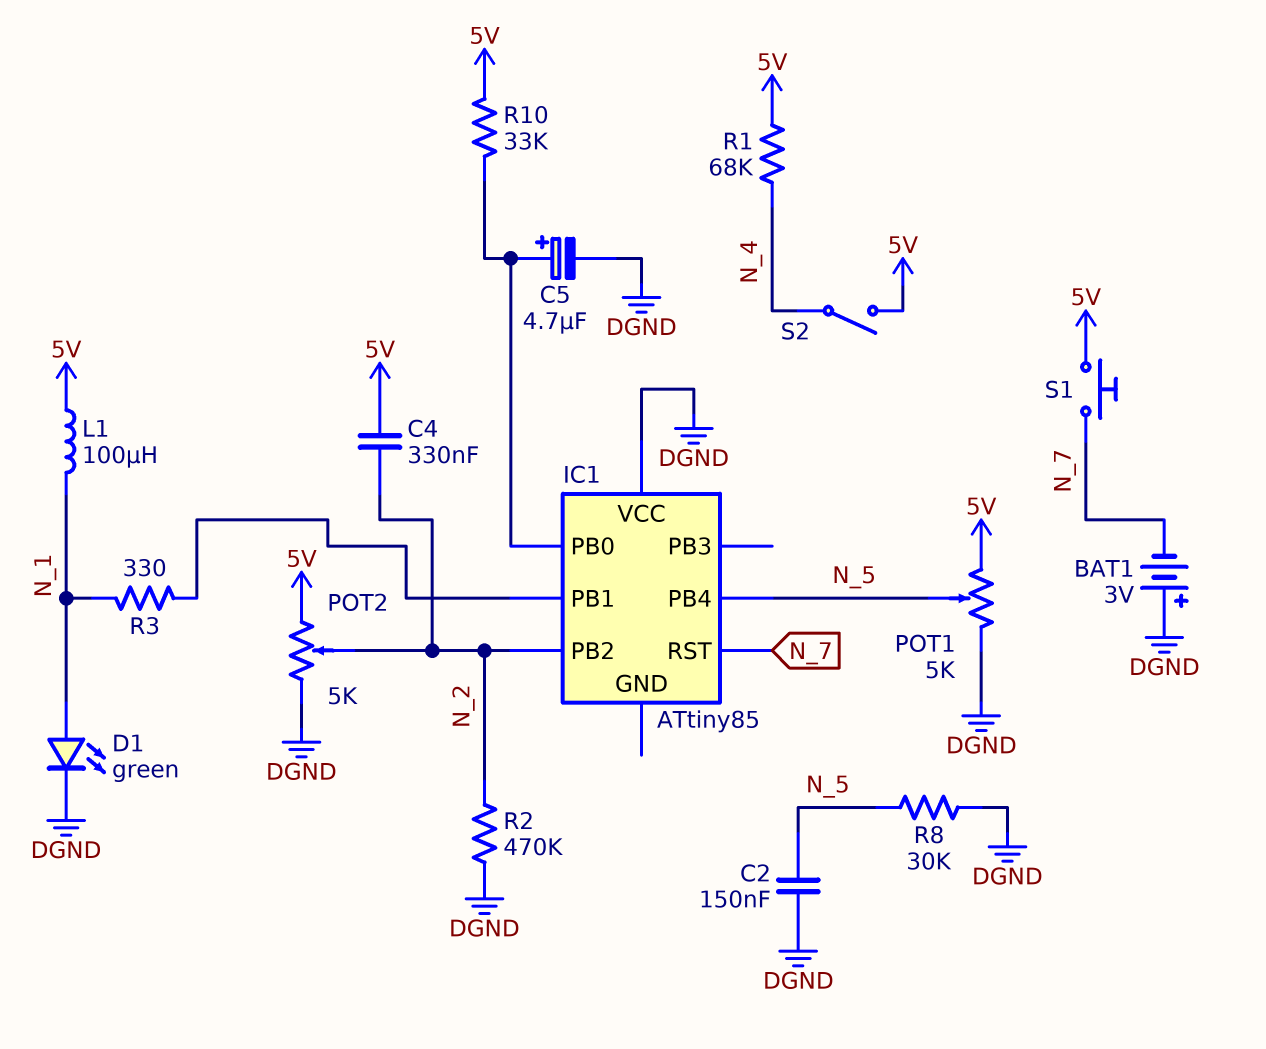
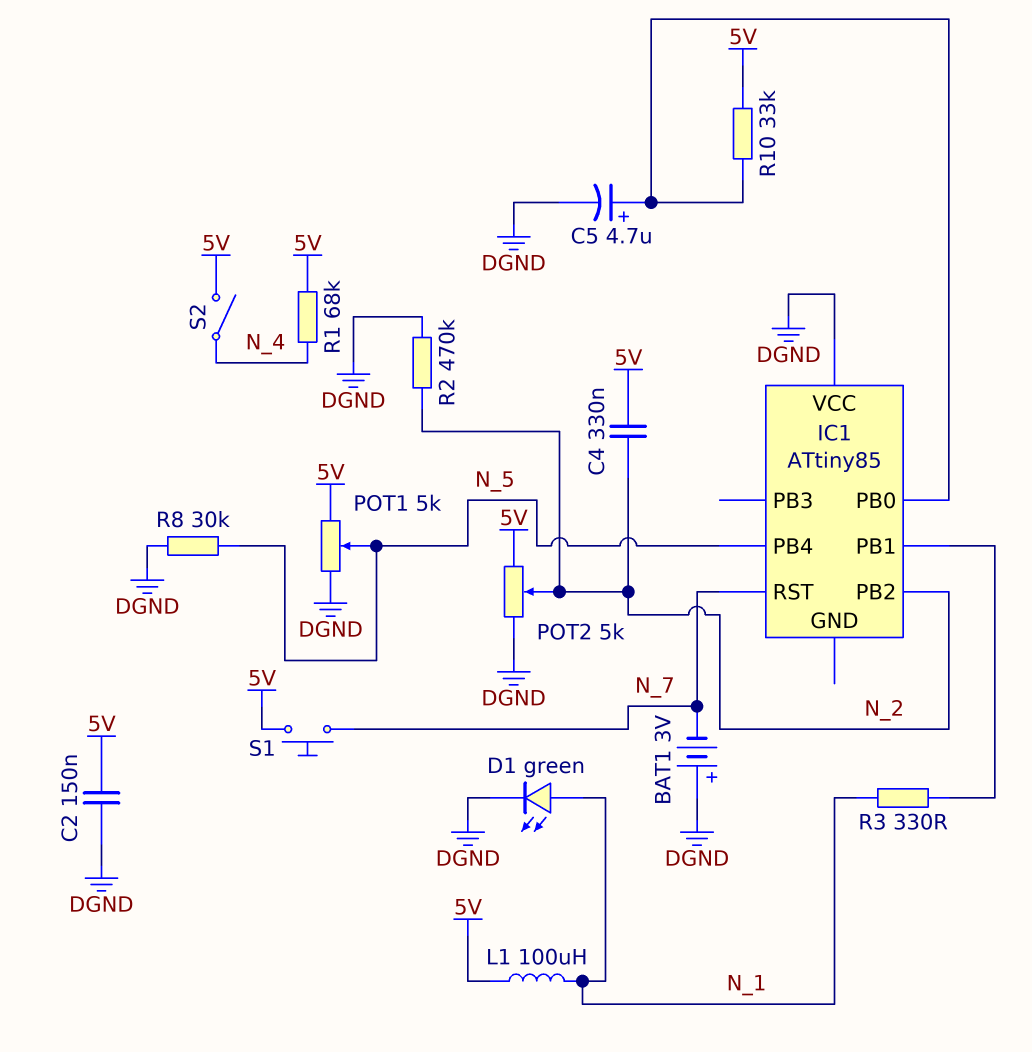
C2: 150nF (DGND, N_5) -> 150nF (5V, DGND)

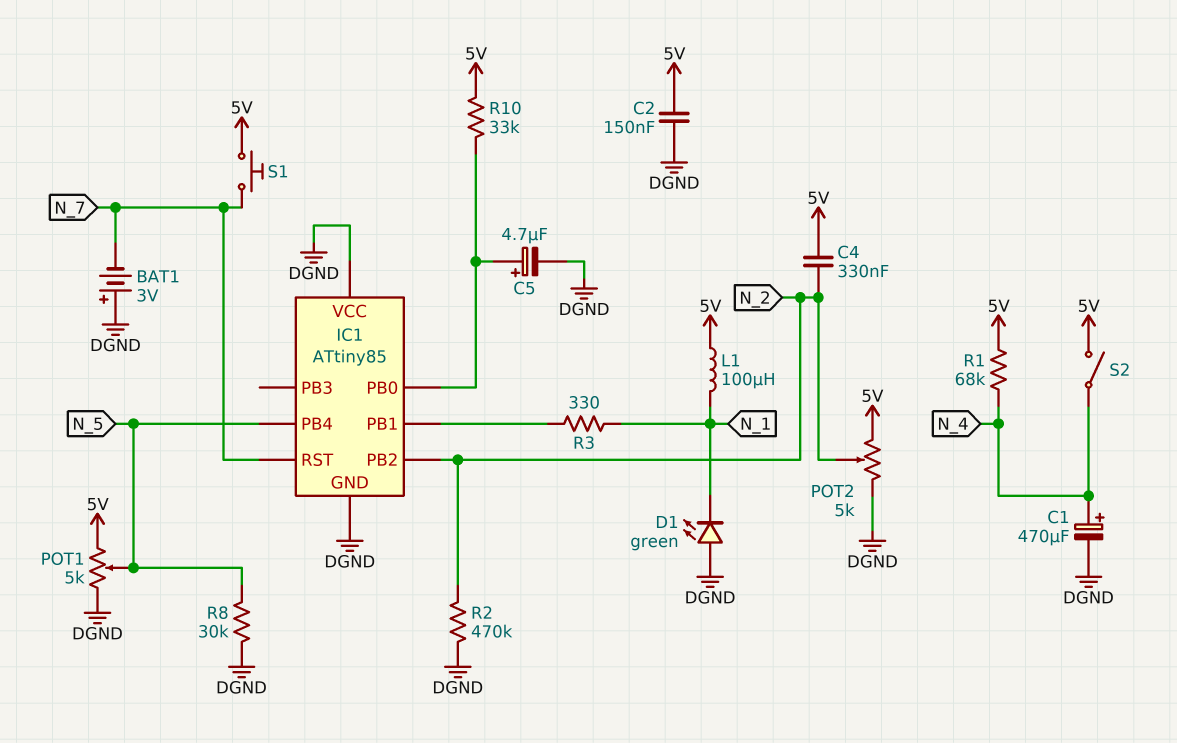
C1: none -> 470uF (plus N_4, minus DGND)
D1: LED green (A N_1, K DGND) -> LED green (A DGND, K N_1)
IC1 pin GND: none -> DGND

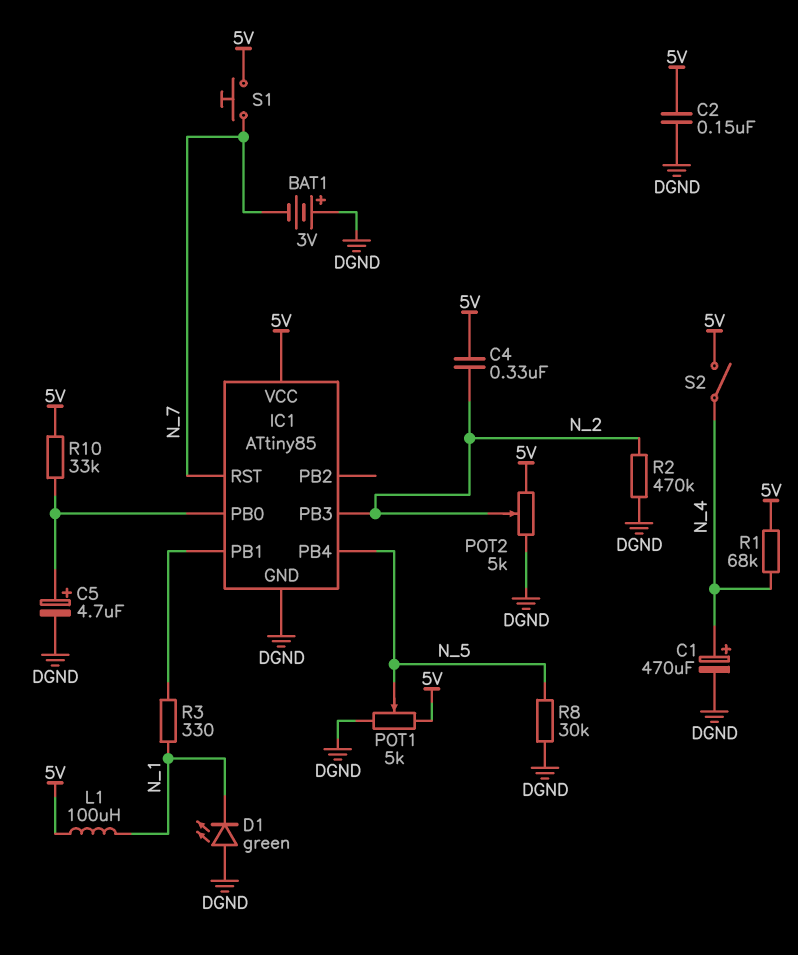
IC1 pin PB2: N_2 -> none
IC1 pin PB3: none -> N_2
IC1 pin VCC: DGND -> 5V

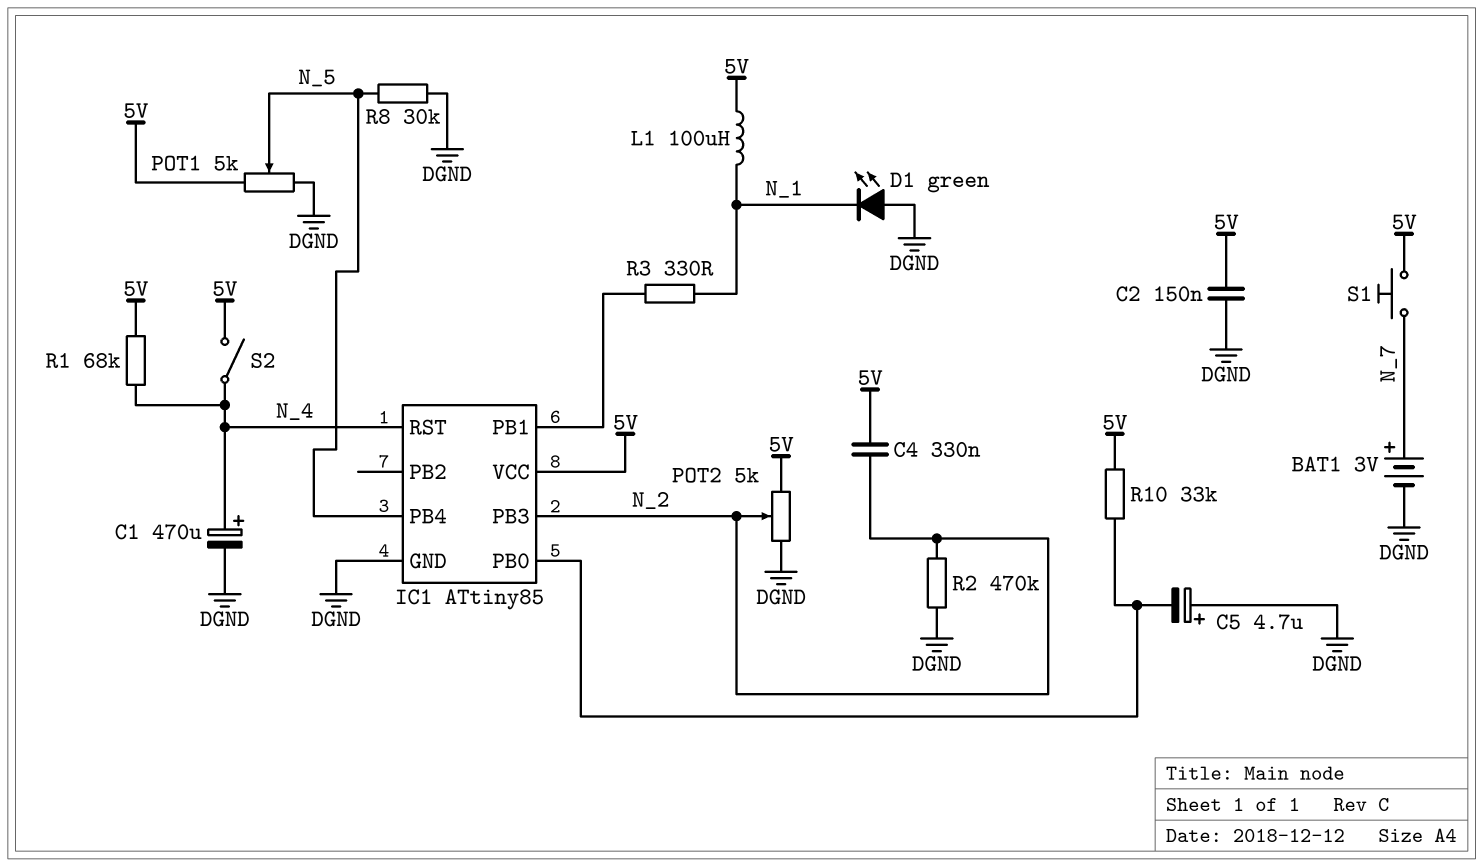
BAT1: 3V (plus DGND, minus N_7) -> 3V (plus N_7, minus DGND)
C5: 4.7uF (plus IC1/PB0, minus DGND) -> 4.7uF (plus DGND, minus IC1/PB0)
IC1 pin RST: N_7 -> N_4

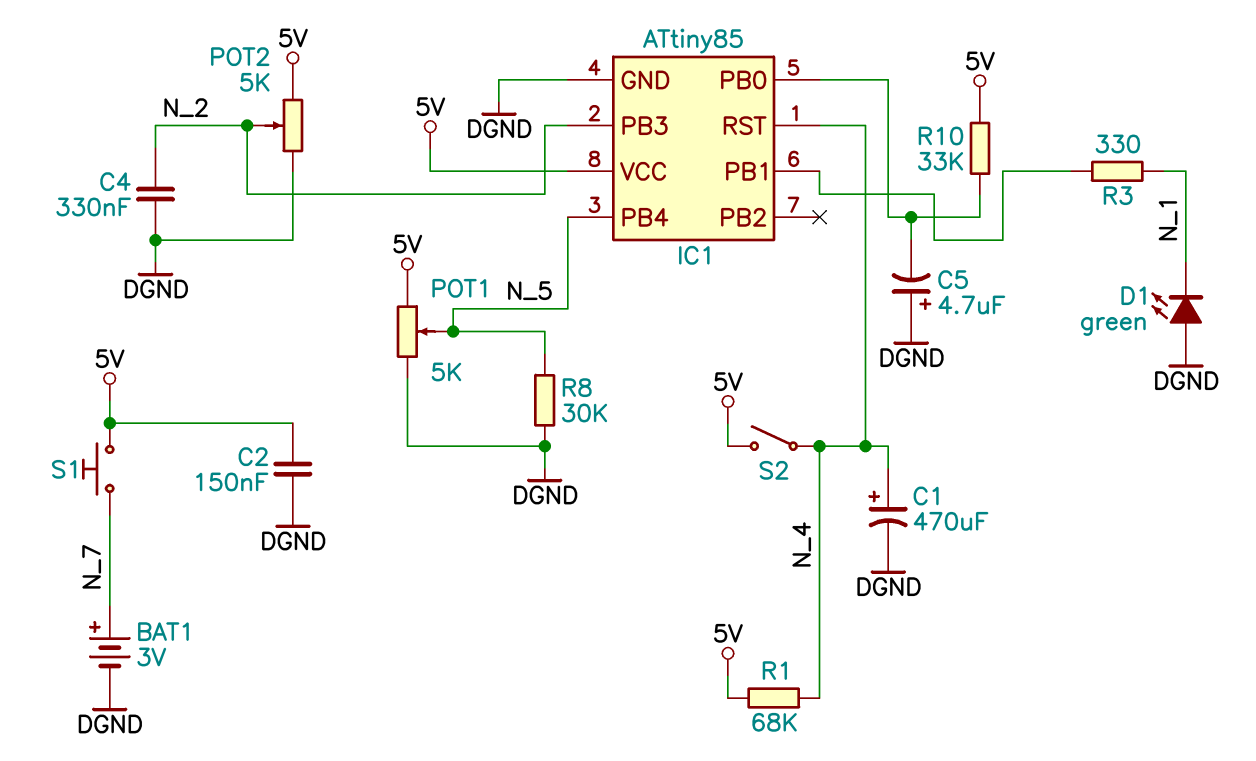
C4: 330nF (5V, N_2) -> 330nF (DGND, N_2)
L1: 100uH (5V, N_1) -> none
R2: 470k (DGND, N_2) -> none

